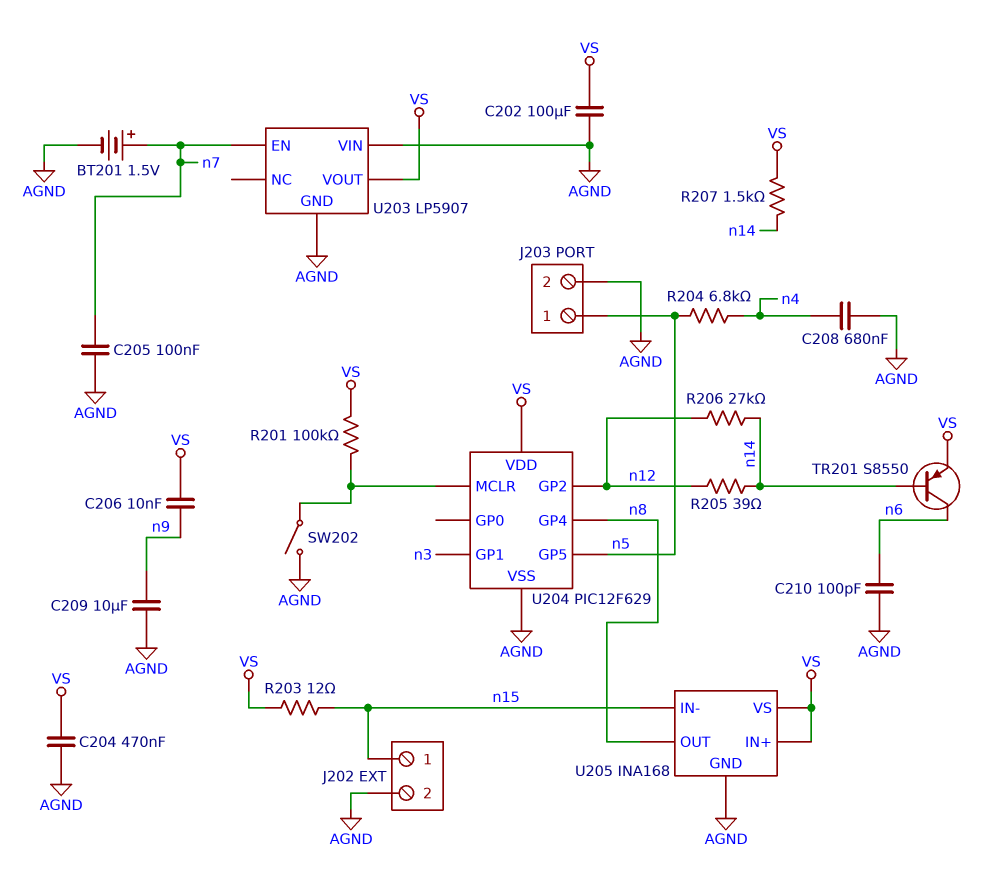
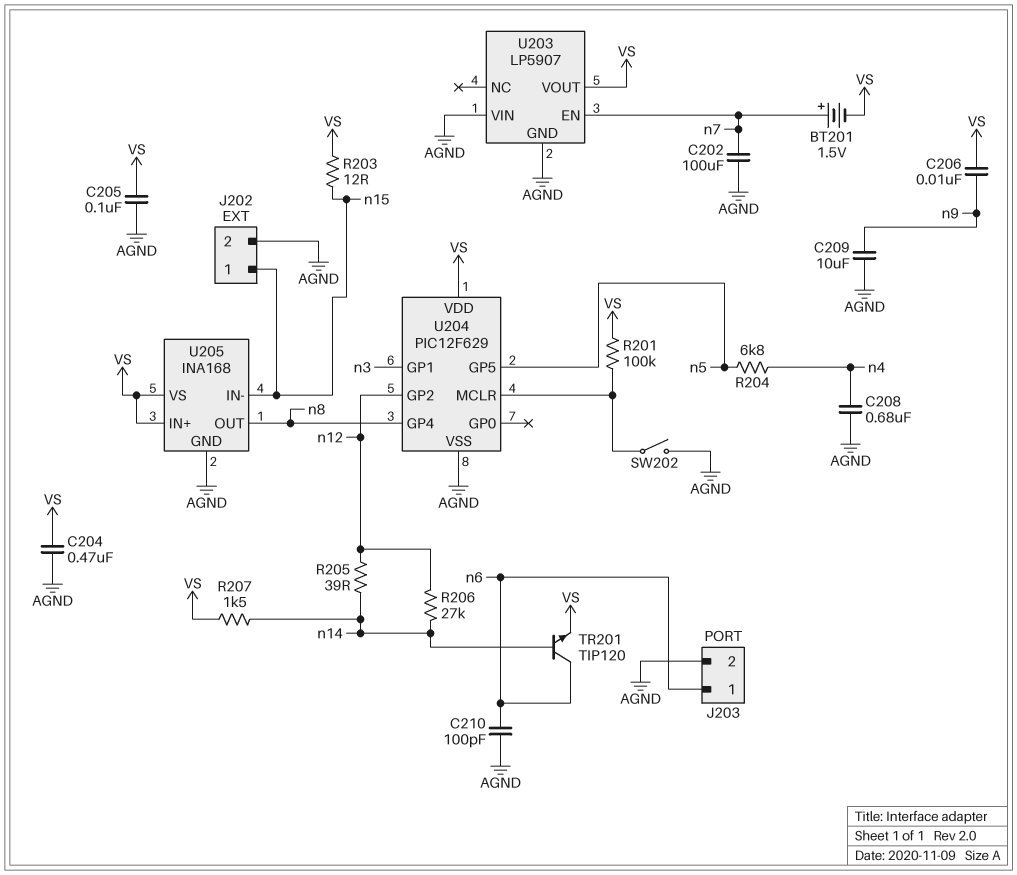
BT201: 1.5V (plus n7, minus AGND) -> 1.5V (plus n7, minus VS)
C202: 100uF (AGND, VS) -> 100uF (AGND, n7)
C205: 100nF (AGND, n7) -> 100nF (AGND, VS)
J203 pin 1: n5 -> n6
TR201: PNP S8550 (B n14, C n6, E VS) -> NPN TIP120 (B n14, C n6, E VS)

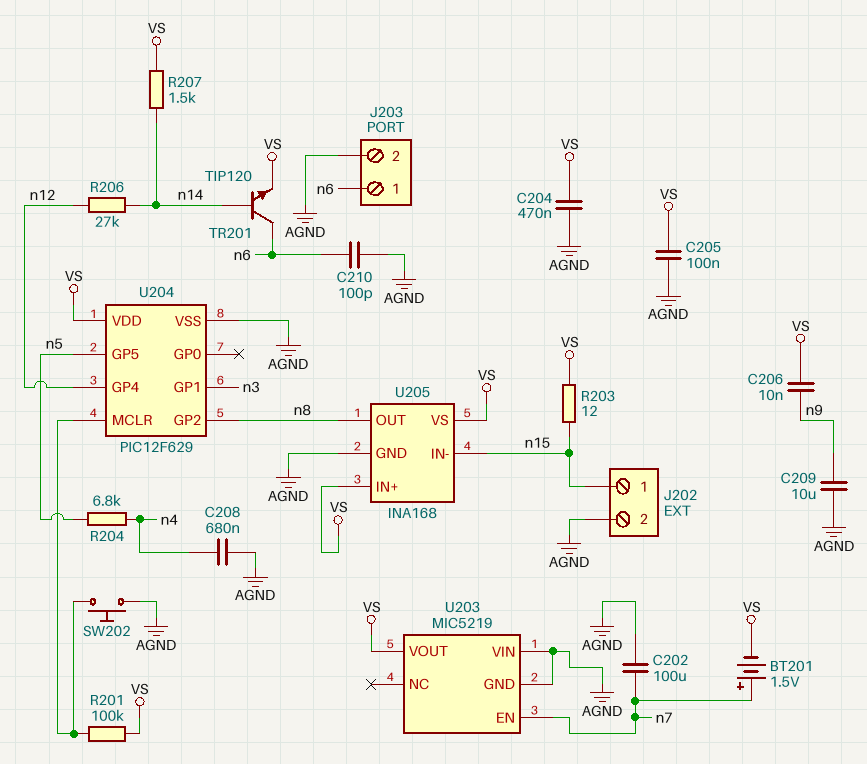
R205: 39 (n12, n14) -> none
SW202: switch (AGND, U204/MCLR) -> button (AGND, U204/MCLR)
U203: LP5907 -> MIC5219
U204 pin GP2: n12 -> n8
U204 pin GP4: n8 -> n12

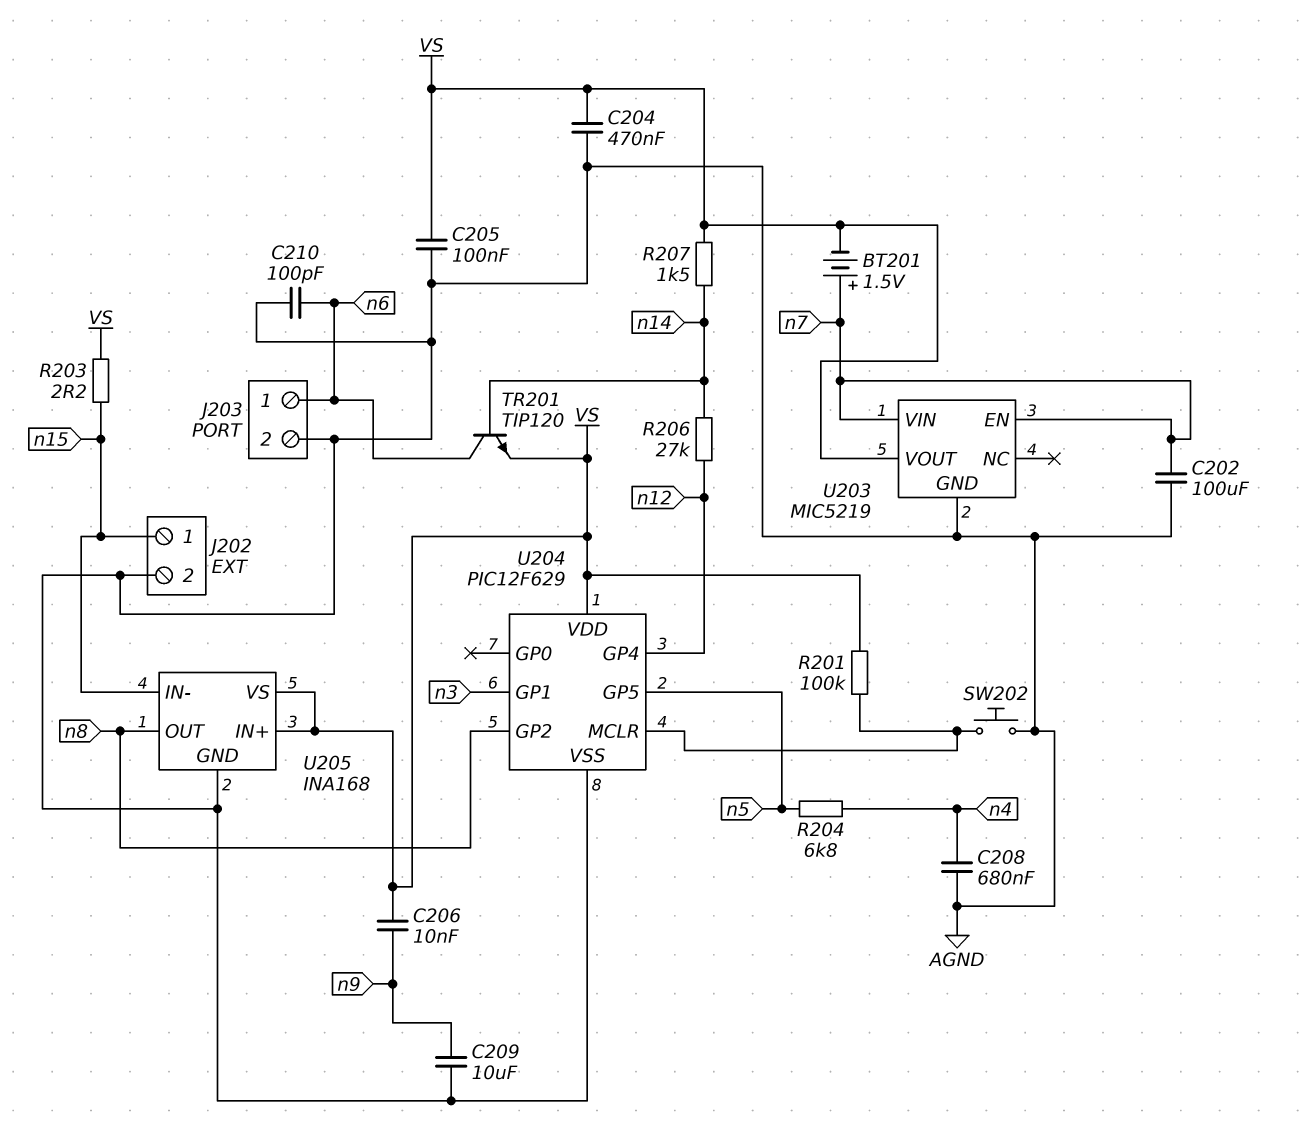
R203: 12 (VS, n15) -> 2.2 (VS, n15)
U203 pin VIN: AGND -> n7

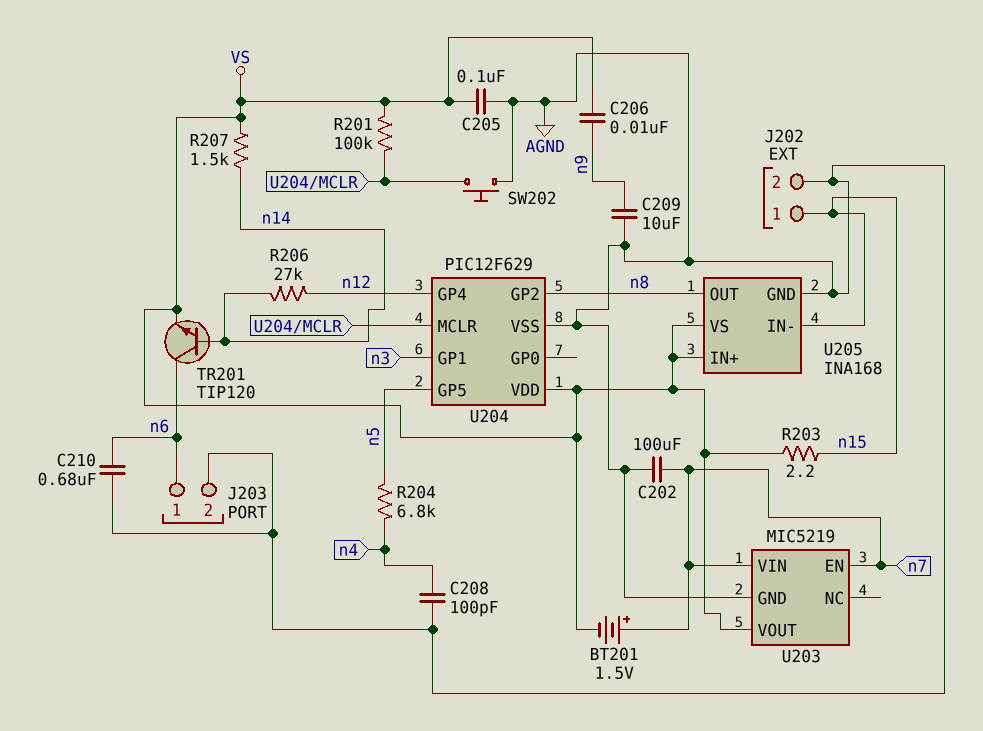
C204: 470nF (AGND, VS) -> none
C208: 680nF (AGND, n4) -> 100pF (AGND, n4)
C210: 100pF (AGND, n6) -> 680nF (AGND, n6)

